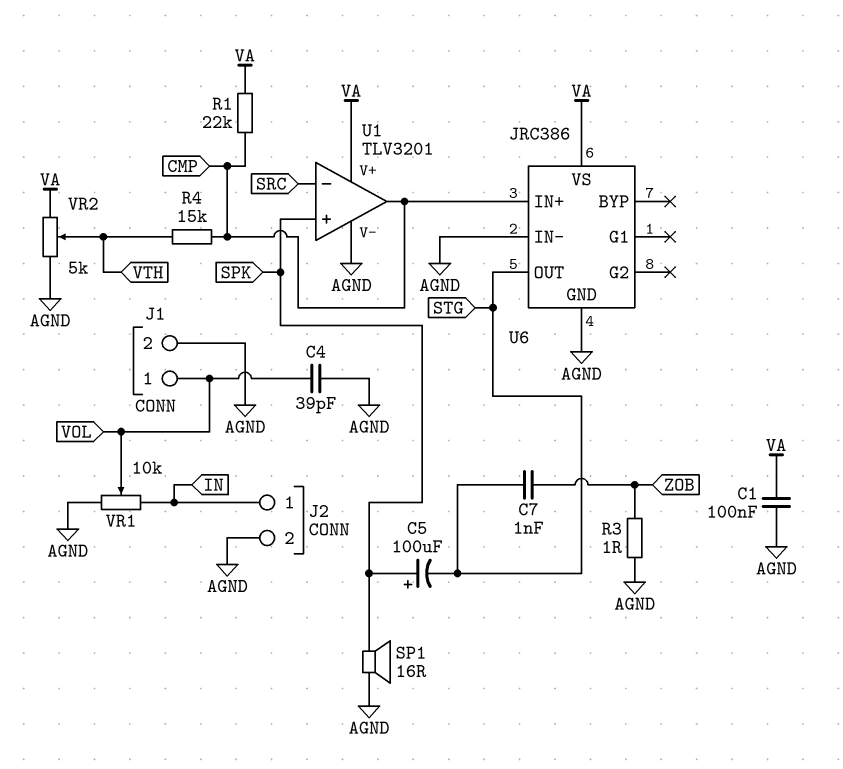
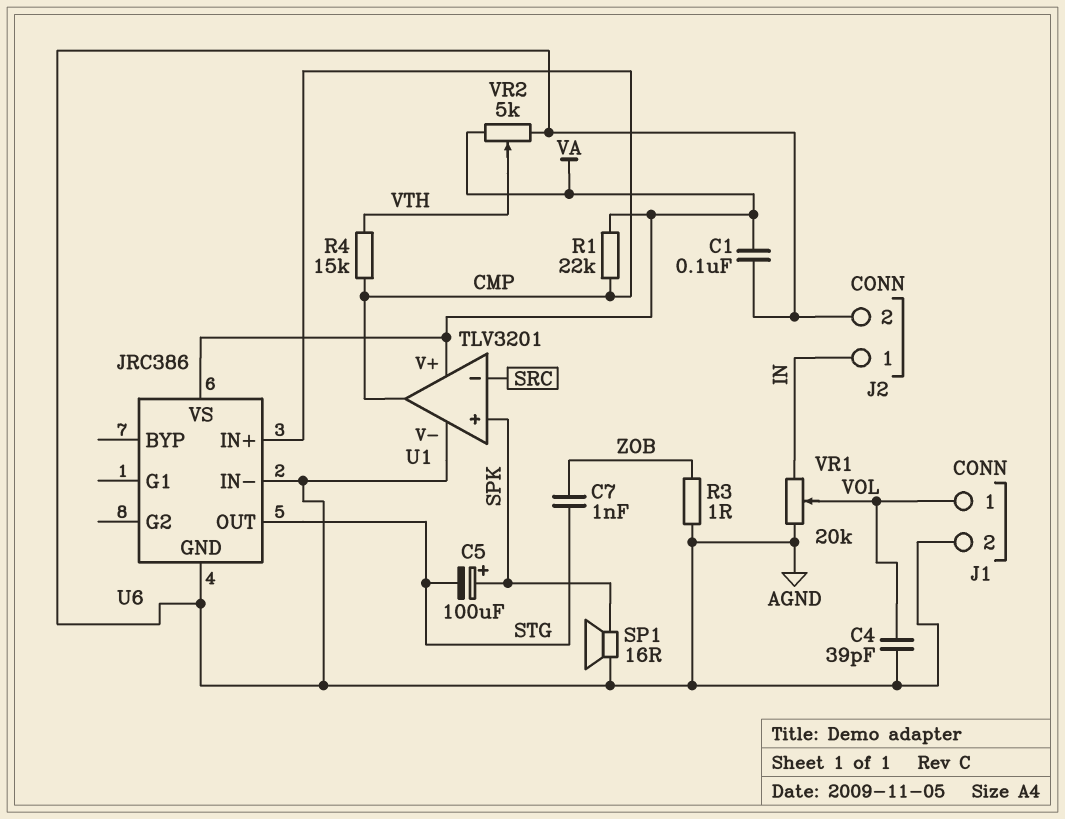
VR1: 10k (AGND, IN, wiper VOL) -> 20k (AGND, IN, wiper VOL)

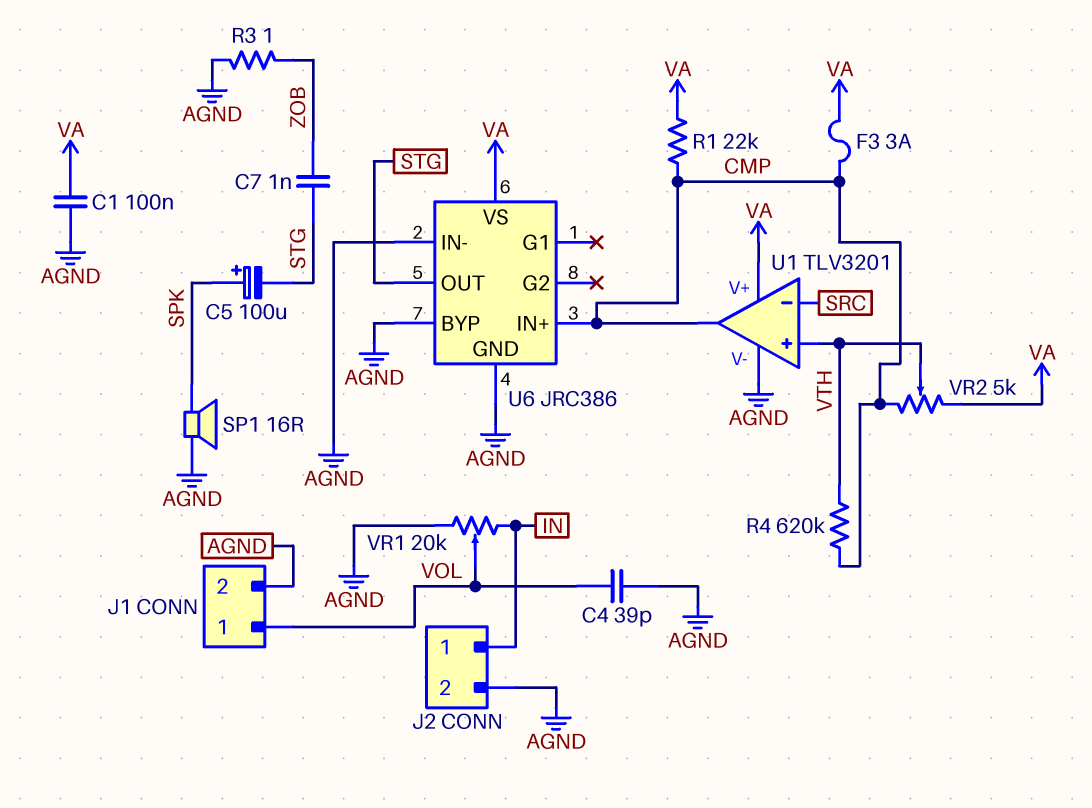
F3: none -> 3A (CMP, VA)
R4: 15k (CMP, VTH) -> 620k (CMP, VTH)
U1 pin in+: SPK -> VTH
U6 pin BYP: none -> AGND
VR2: 5k (AGND, VA, wiper VTH) -> 5k (CMP, VA, wiper VTH)

